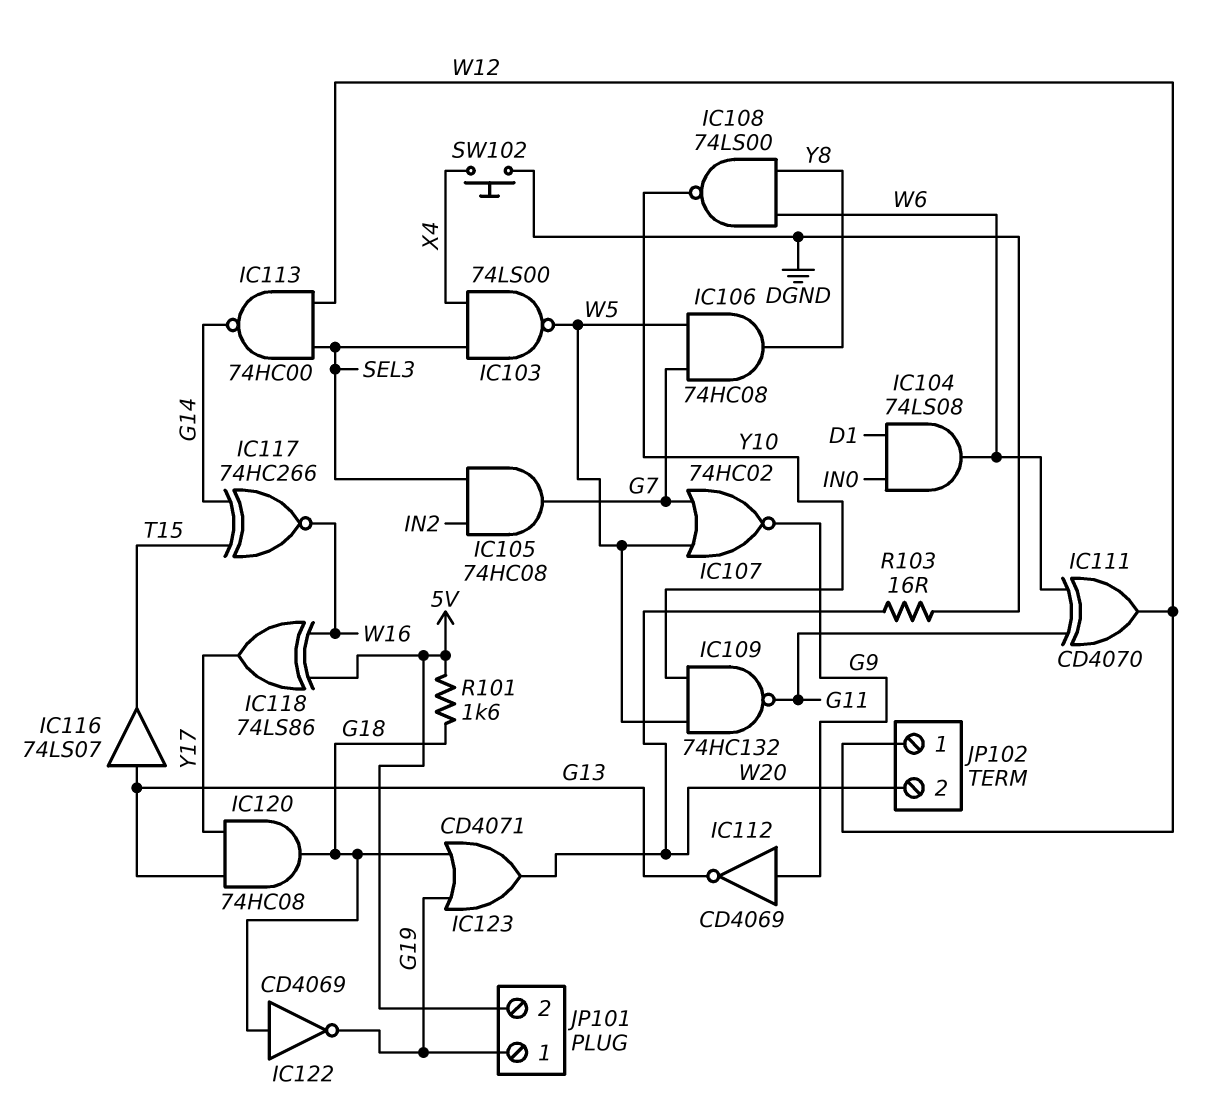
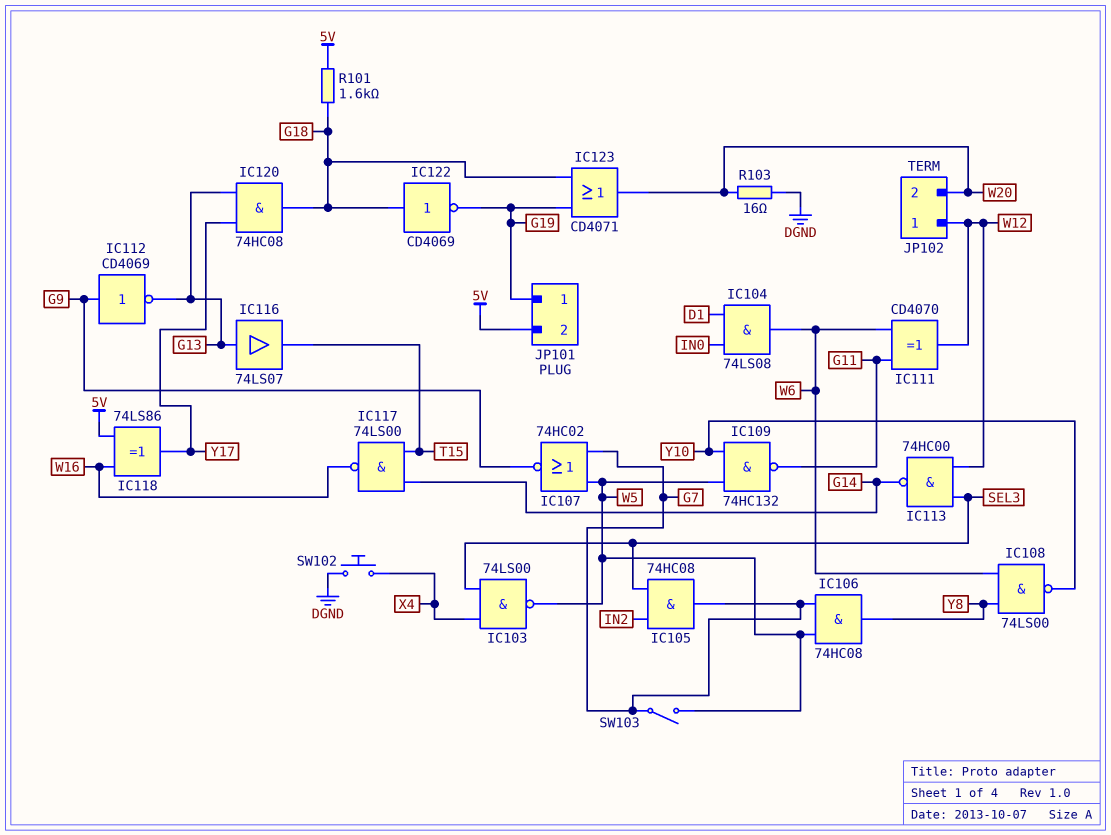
IC117: XNOR 74HC266 (in G14, in T15, out W16) -> NAND 74LS00 (in G14, in T15, out W16)
SW103: none -> switch (G7, W5)

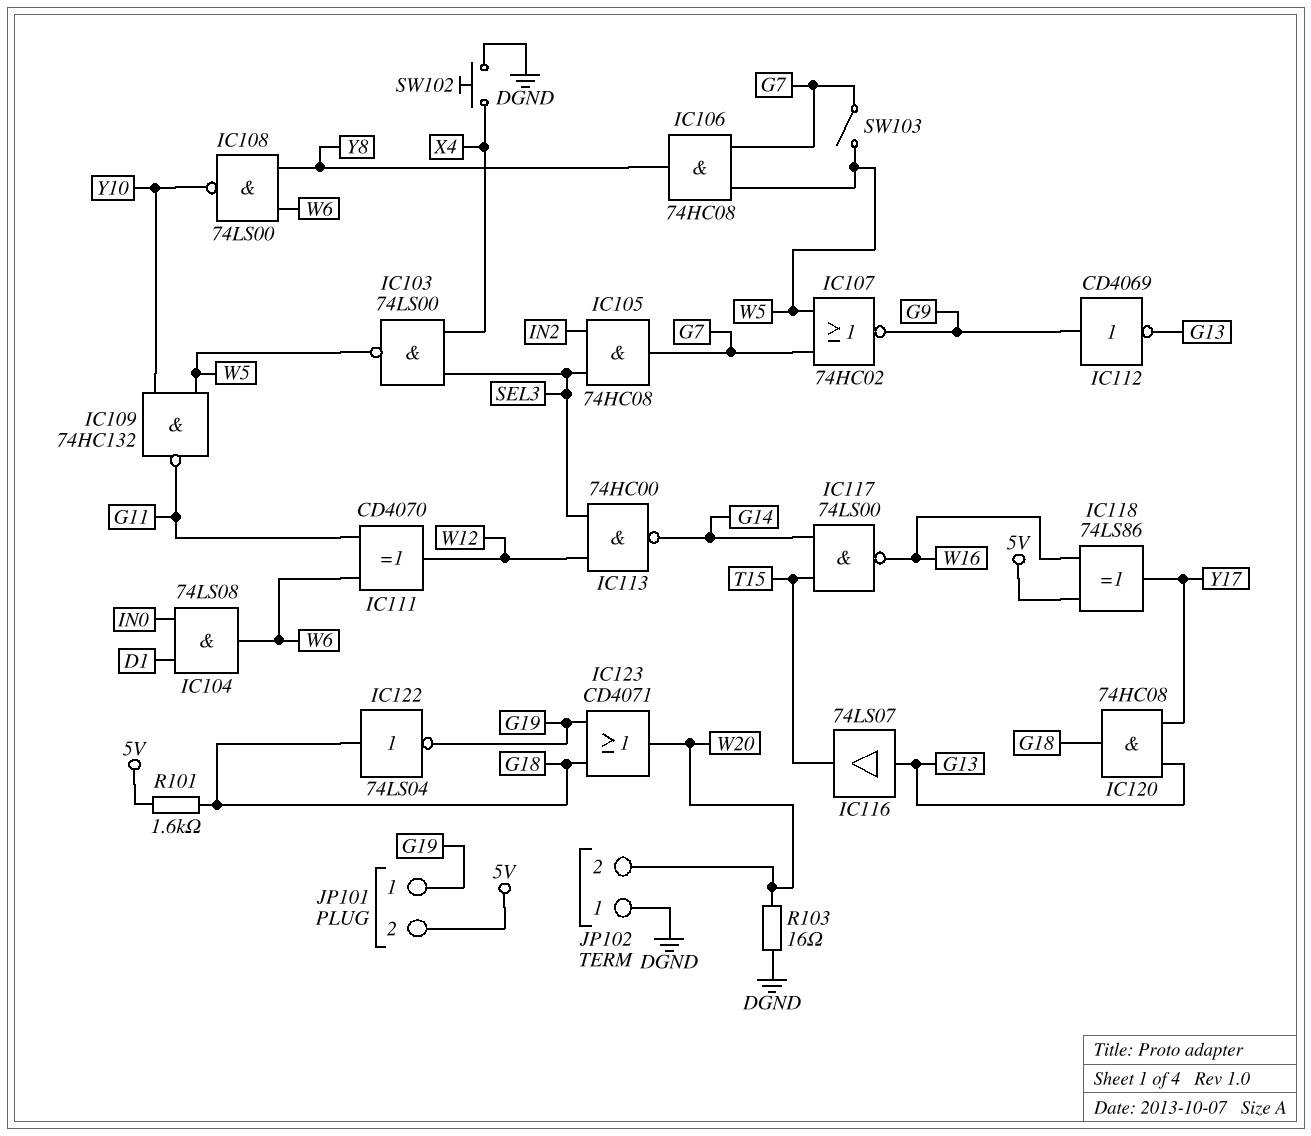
IC122: NOT CD4069 (in G18, out G19) -> NOT 74LS04 (in G18, out G19)
JP102 pin 1: W12 -> DGND

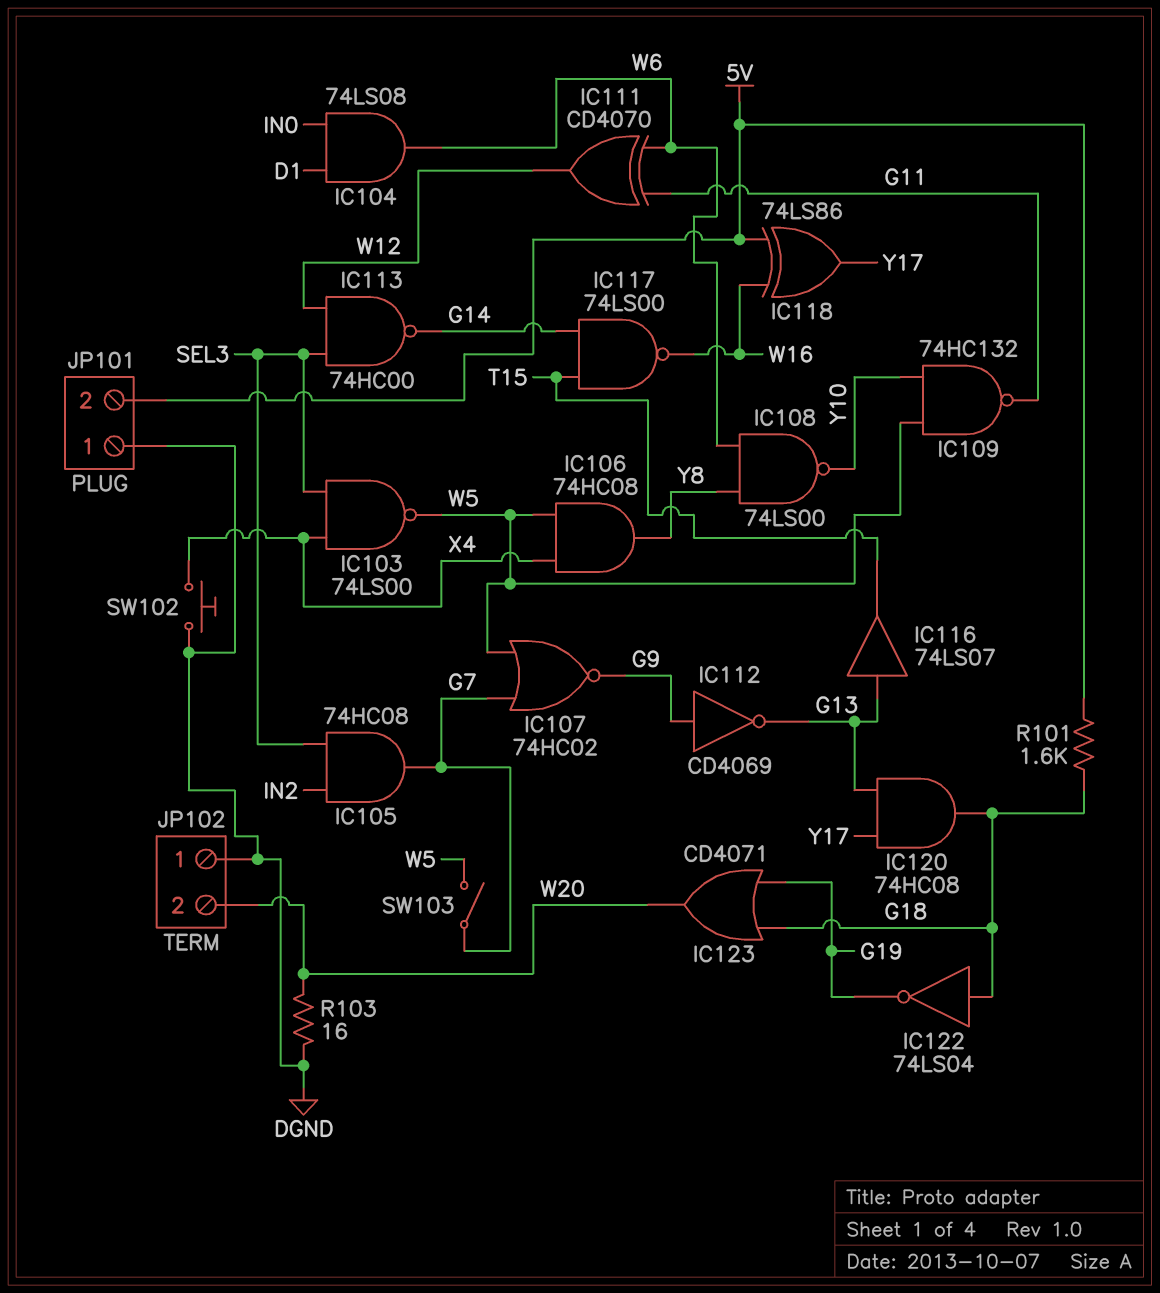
IC106: AND 74HC08 (in G7, in W5, out Y8) -> AND 74HC08 (in W5, in X4, out Y8)
JP101 pin 1: G19 -> DGND

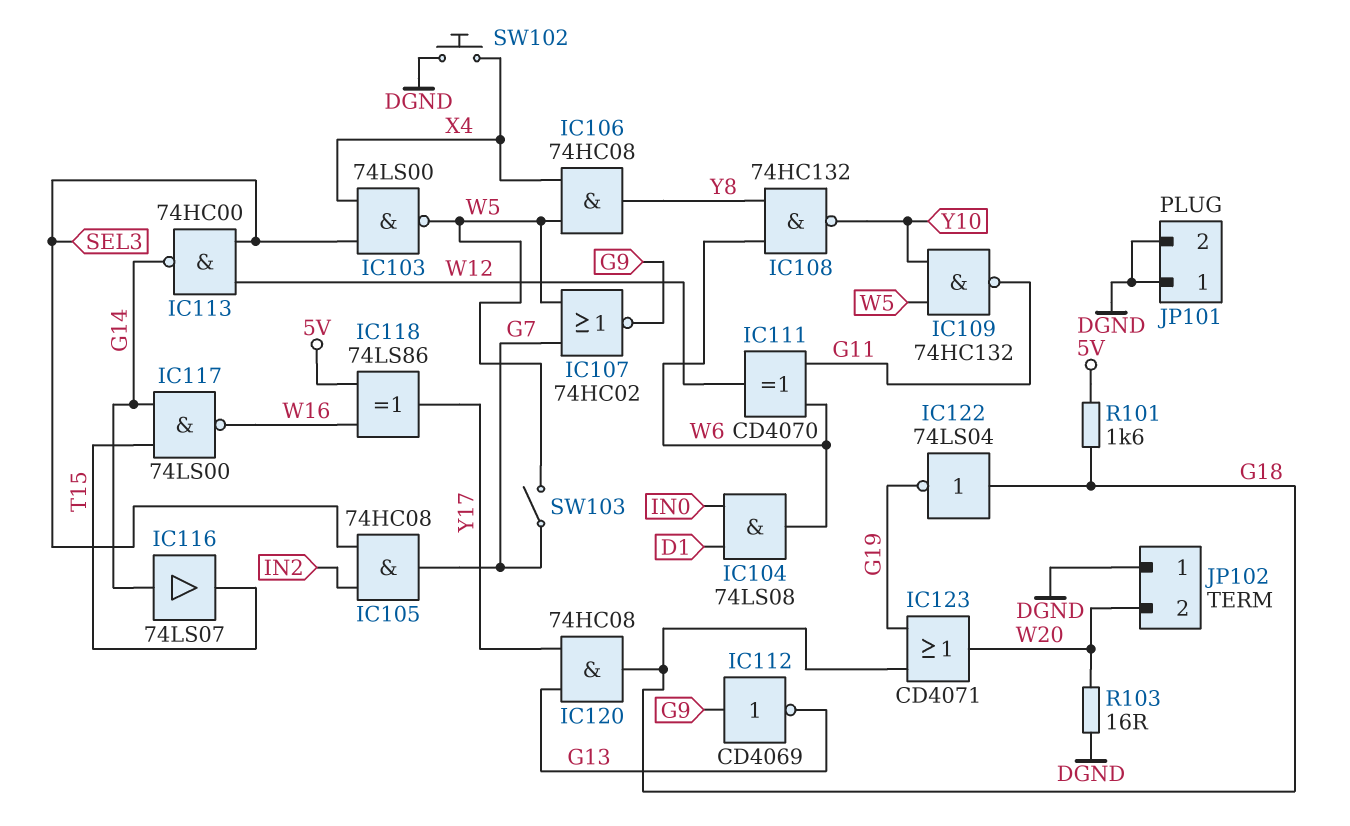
IC108: NAND 74LS00 (in W6, in Y8, out Y10) -> NAND 74HC132 (in W6, in Y8, out Y10)
IC116: buffer 74LS07 (in G13, out T15) -> buffer 74LS07 (in G14, out T15)
JP101 pin 2: 5V -> DGND

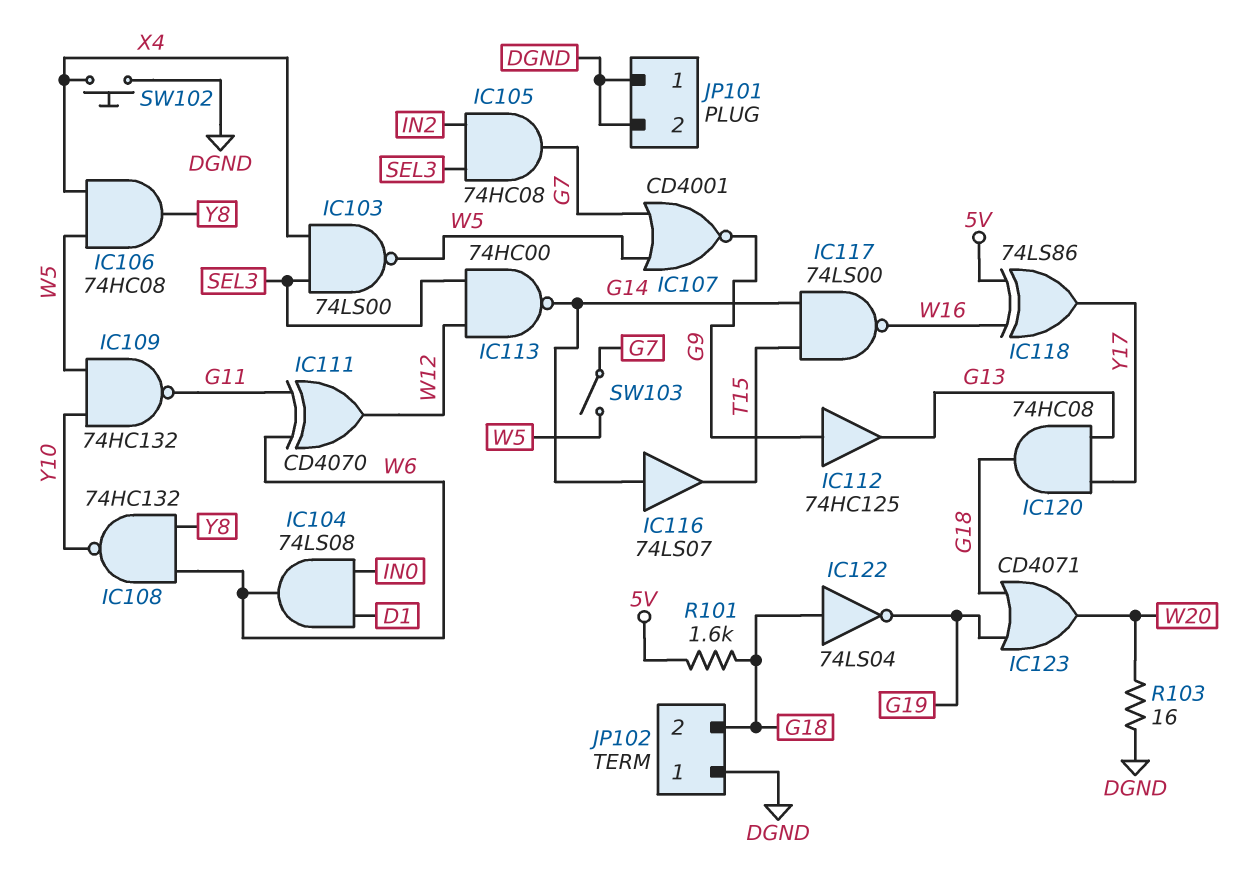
IC107: NOR 74HC02 (in G7, in W5, out G9) -> NOR CD4001 (in G7, in W5, out G9)
IC112: NOT CD4069 (in G9, out G13) -> buffer 74HC125 (in G9, out G13)
JP102 pin 2: W20 -> G18

